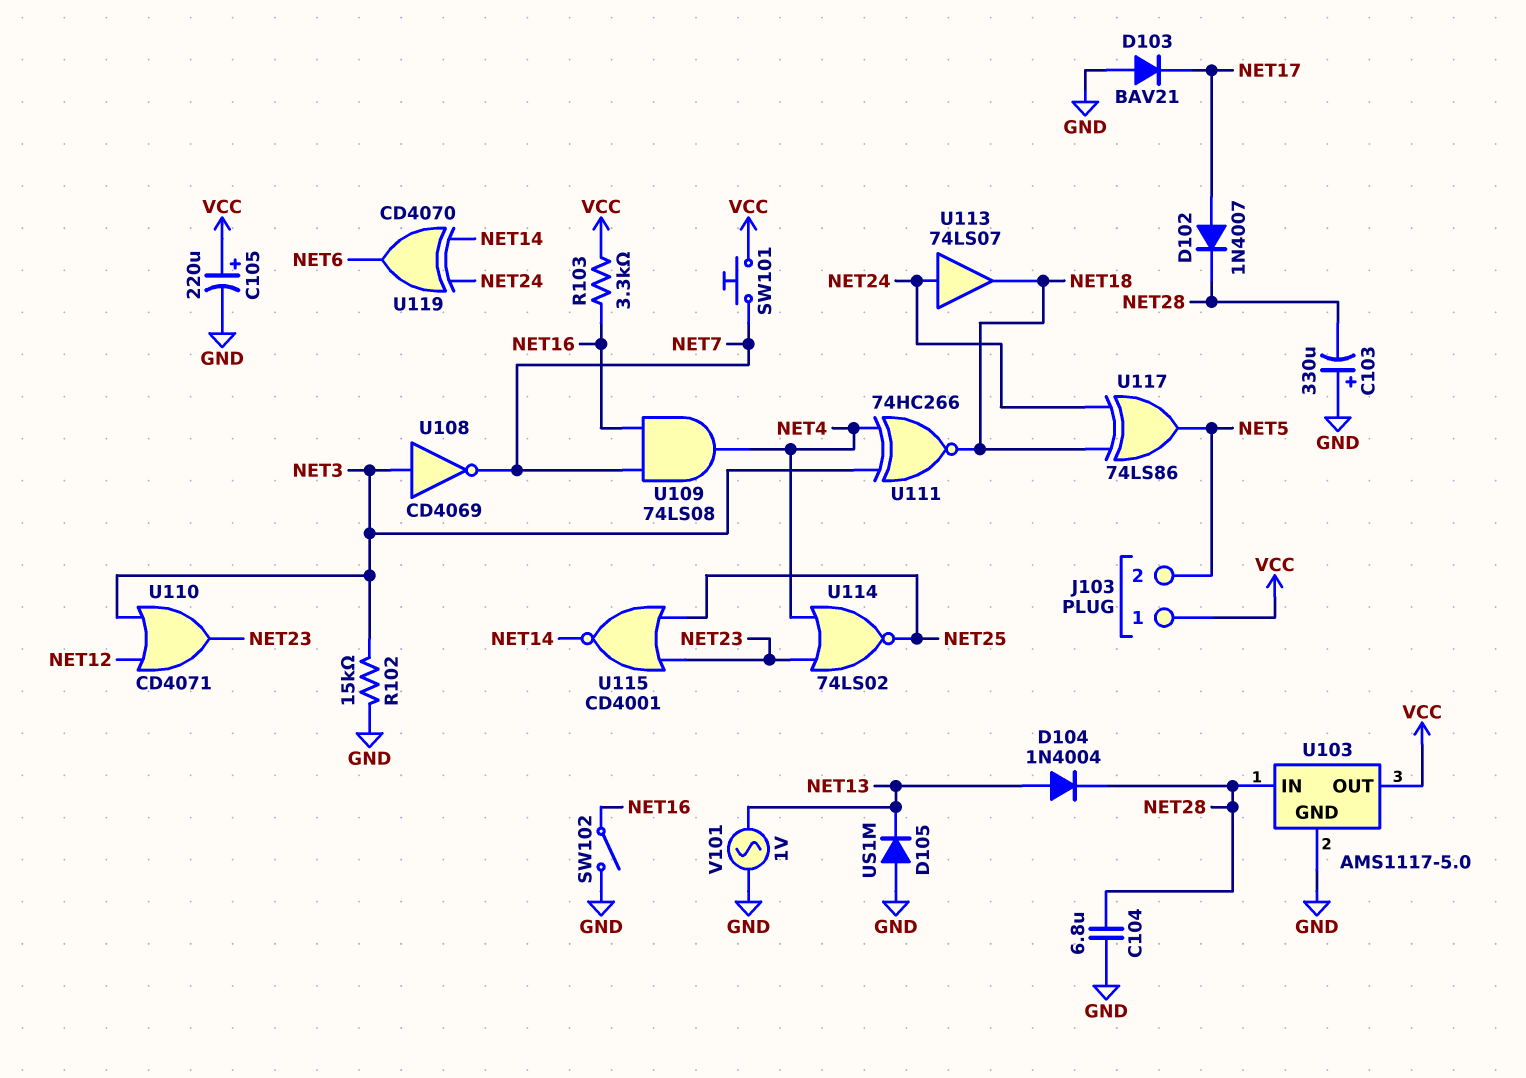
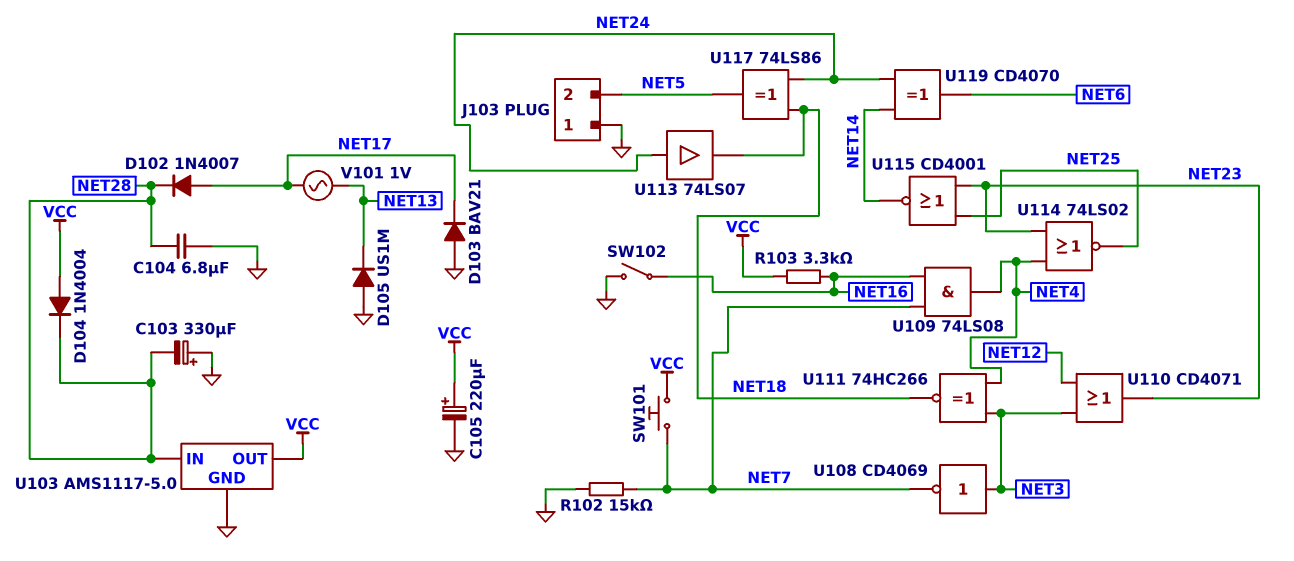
D104: diode 1N4004 (A NET13, K NET28) -> diode 1N4004 (A VCC, K NET28)
J103 pin 1: VCC -> GND
R102: 15k (GND, NET3) -> 15k (GND, NET7)
V101: AC 1V (GND, NET13) -> AC 1V (NET13, NET17)

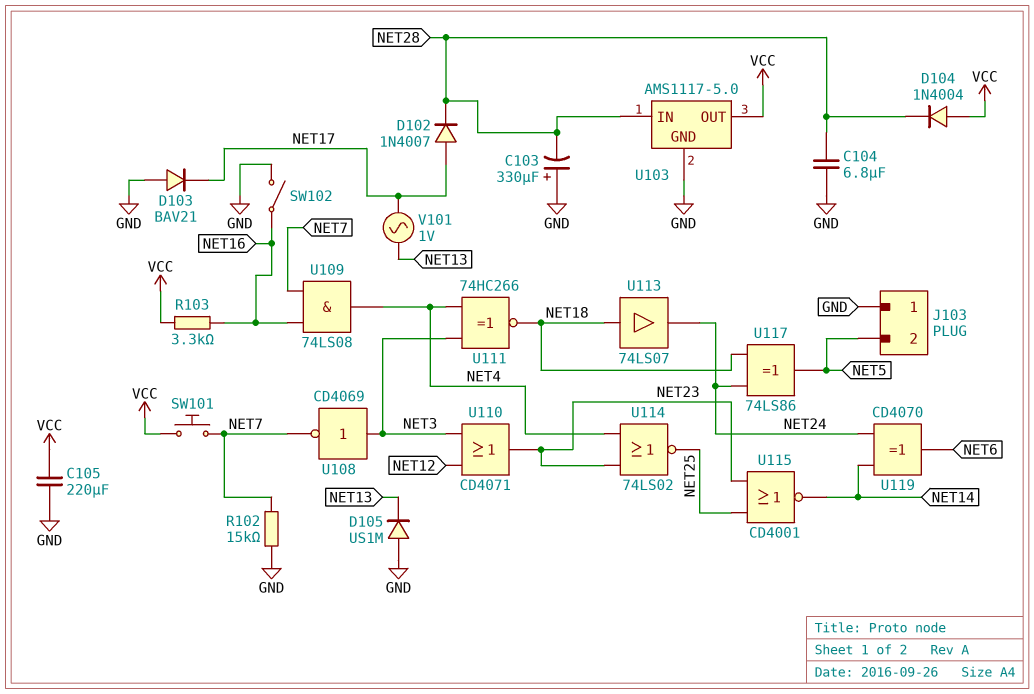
C105: 220uF (plus VCC, minus GND) -> 220uF (GND, VCC)
U113: buffer 74LS07 (in NET24, out NET18) -> buffer 74LS07 (in NET18, out NET24)

